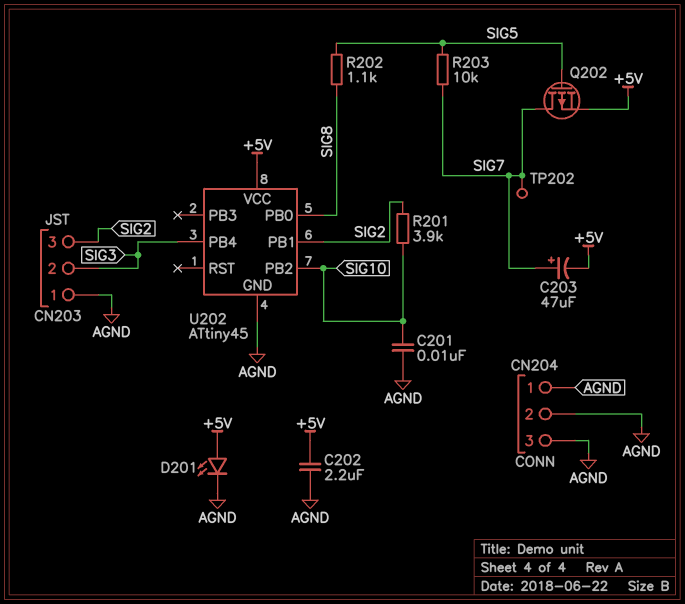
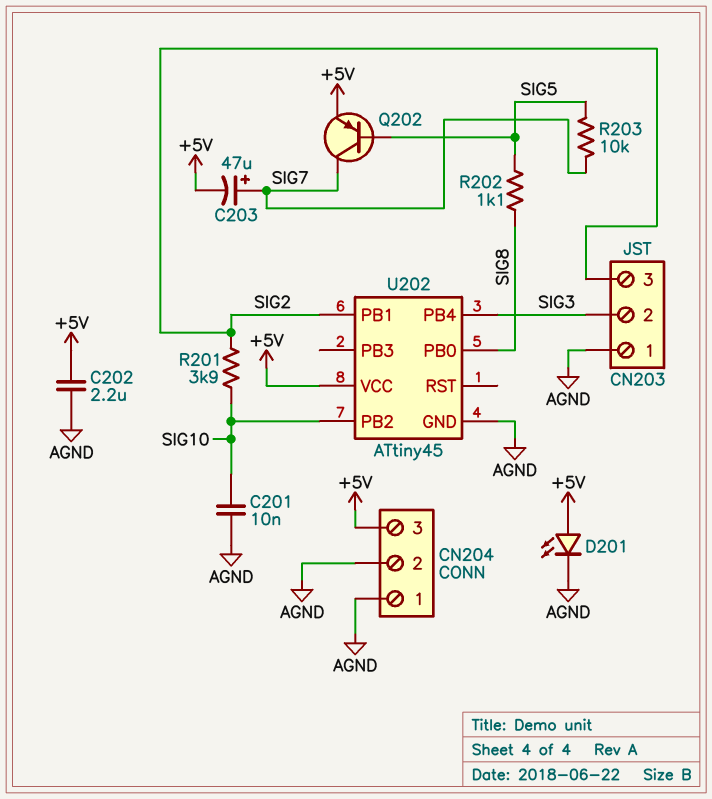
CN204 pin 3: AGND -> +5V
Q202: PMOS (G SIG5, D SIG7, S +5V) -> PNP (B SIG5, C SIG7, E +5V)
TP202: test point (SIG7) -> none

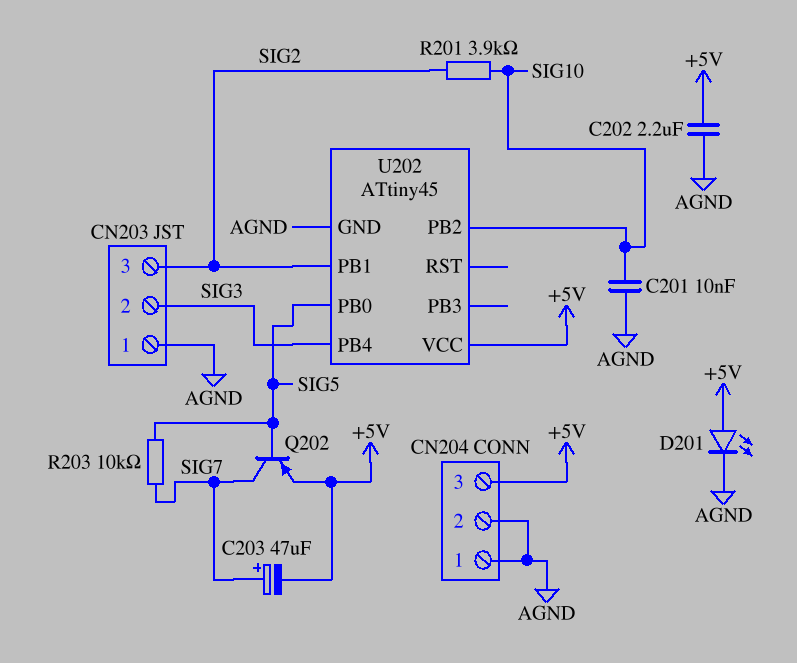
R202: 1.1k (SIG5, SIG8) -> none
U202 pin PB0: SIG8 -> SIG5

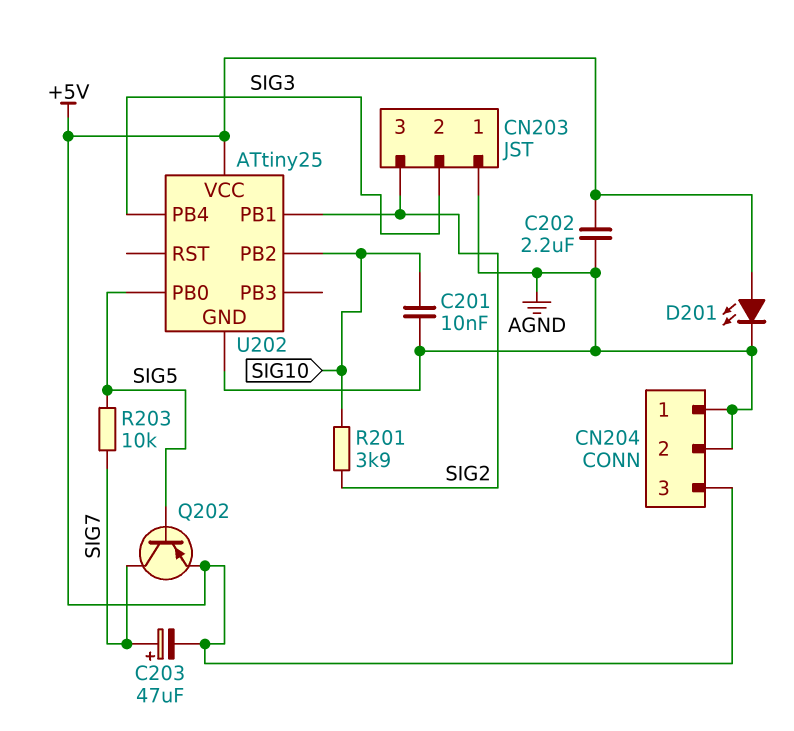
U202: ATtiny45 -> ATtiny25

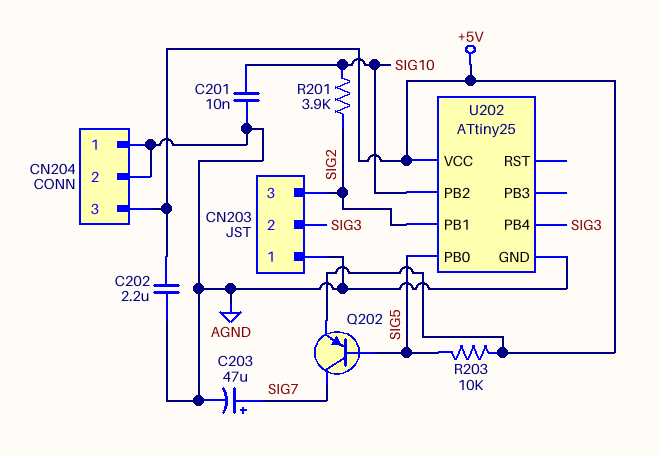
C203: 47uF (plus SIG7, minus +5V) -> 47uF (plus SIG7, minus AGND)
D201: LED (A +5V, K AGND) -> none
R203: 10k (SIG5, SIG7) -> 10k (+5V, SIG5)

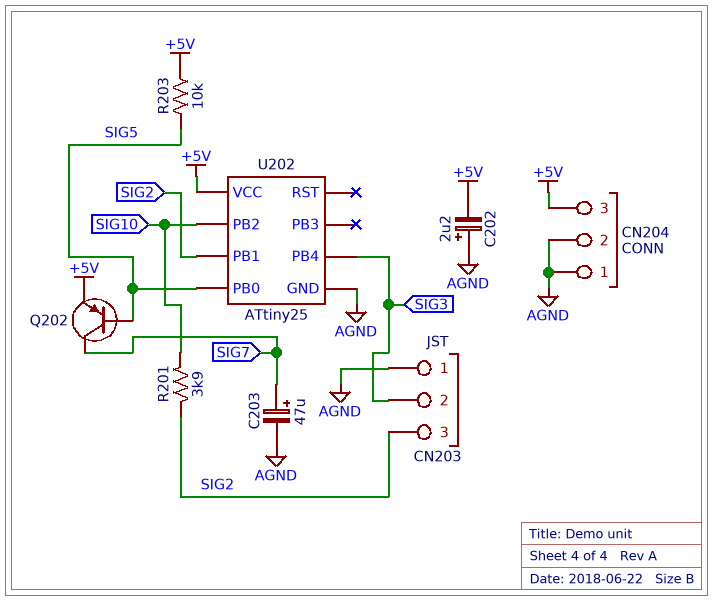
C201: 10nF (AGND, SIG10) -> none
C202: 2.2uF (+5V, AGND) -> 2.2uF (plus AGND, minus +5V)

